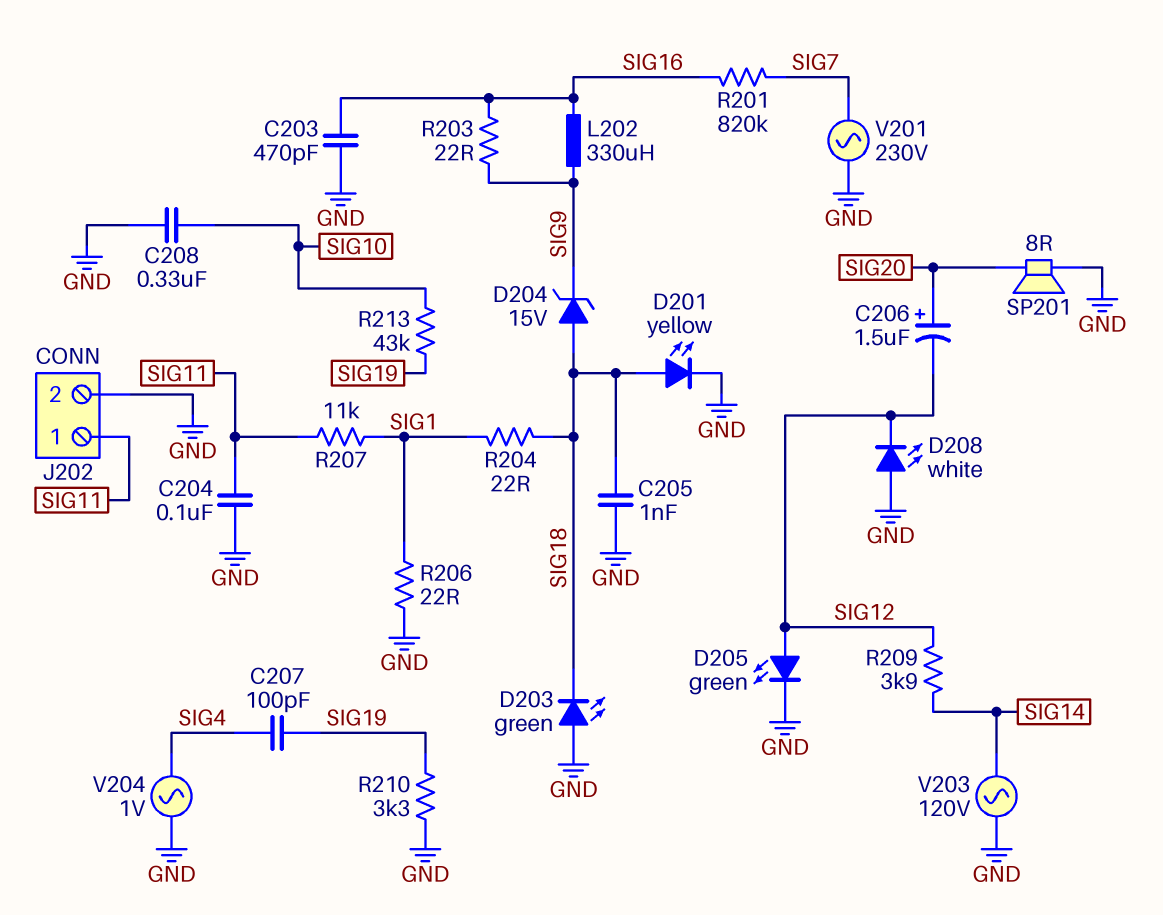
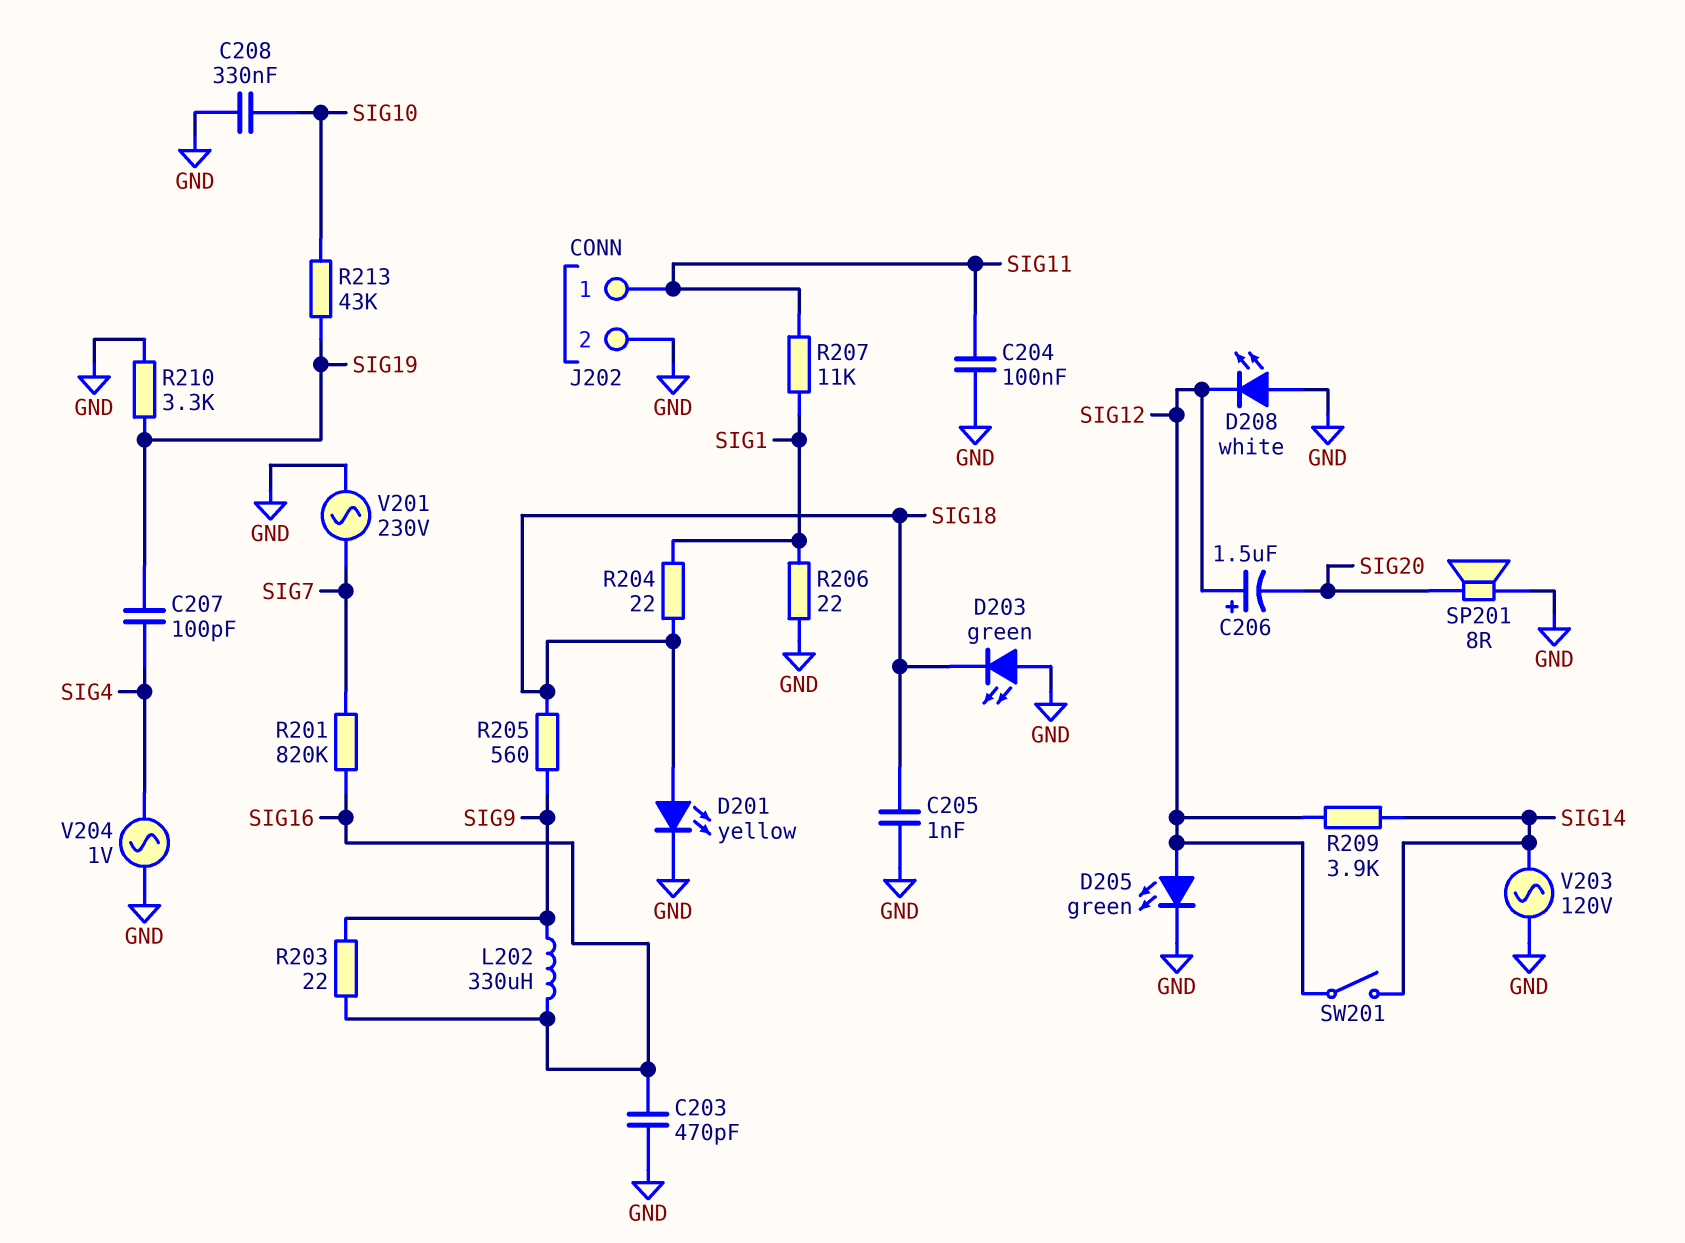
C206: 1.5uF (plus SIG20, minus SIG12) -> 1.5uF (plus SIG12, minus SIG20)
D204: zener 15V (A SIG18, K SIG9) -> none
R205: none -> 560 (SIG9, SIG18)
SW201: none -> switch (SIG12, SIG14)

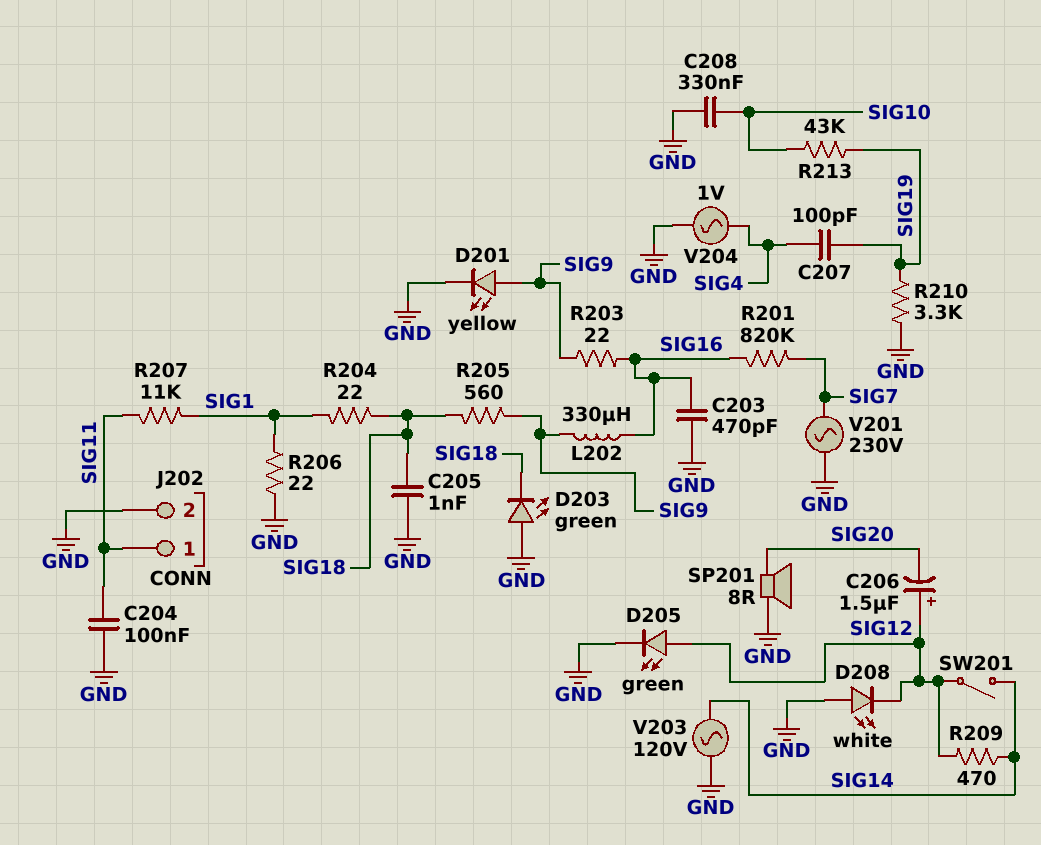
D201: LED yellow (A SIG18, K GND) -> LED yellow (A SIG9, K GND)
R209: 3.9k (SIG12, SIG14) -> 470 (SIG12, SIG14)

